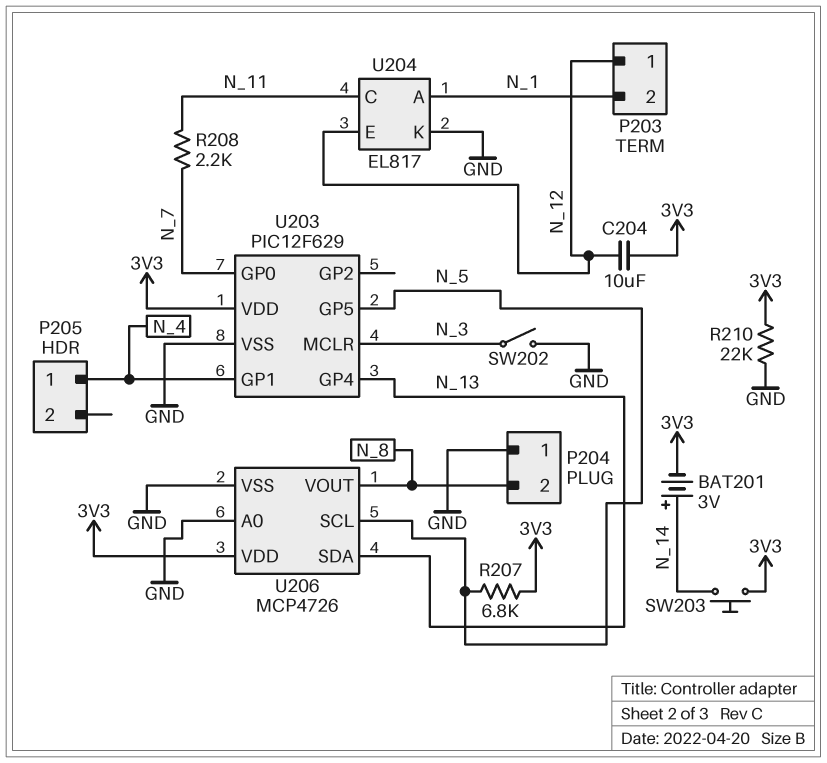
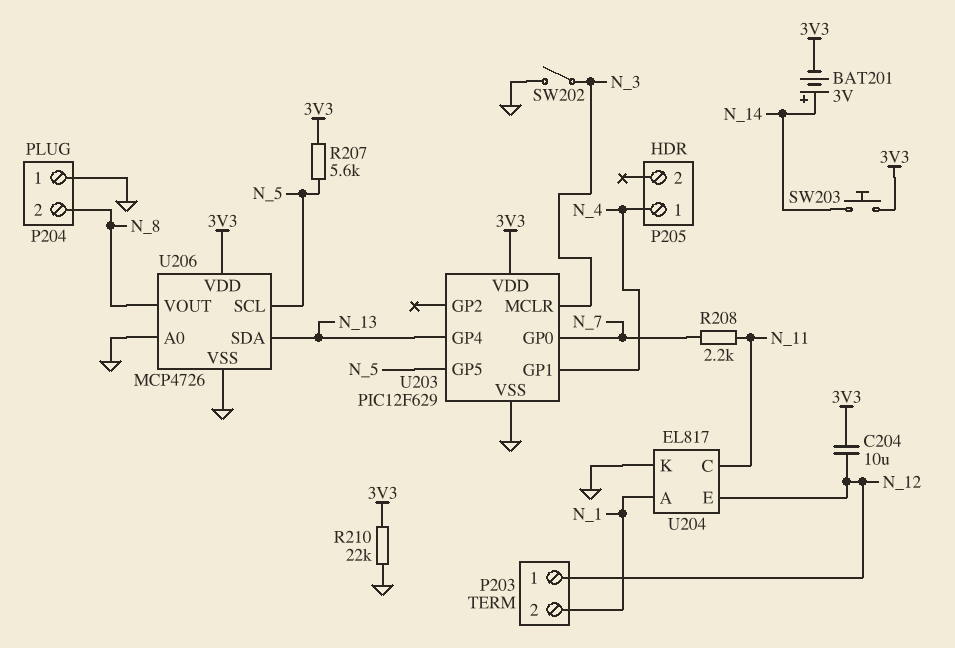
R207: 6.8k (3V3, N_5) -> 5.6k (3V3, N_5)

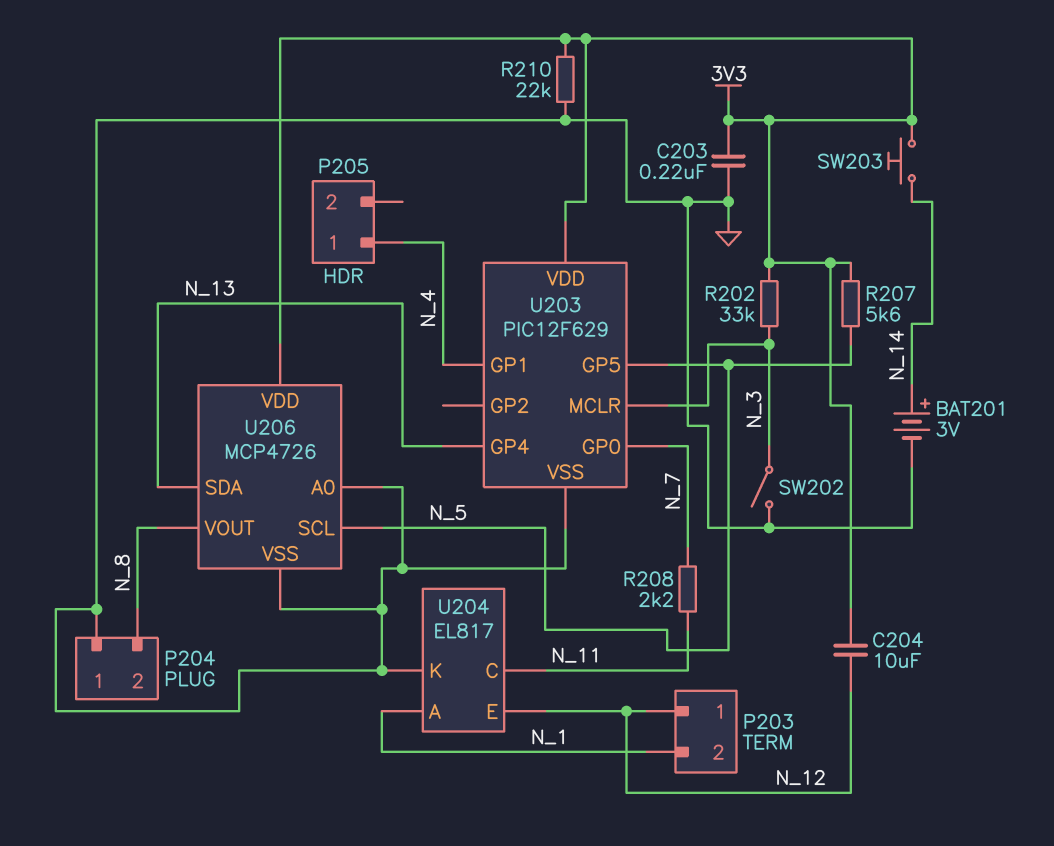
BAT201: 3V (plus N_14, minus 3V3) -> 3V (plus N_14, minus GND)
C203: none -> 220nF (3V3, GND)
R202: none -> 33k (3V3, N_3)

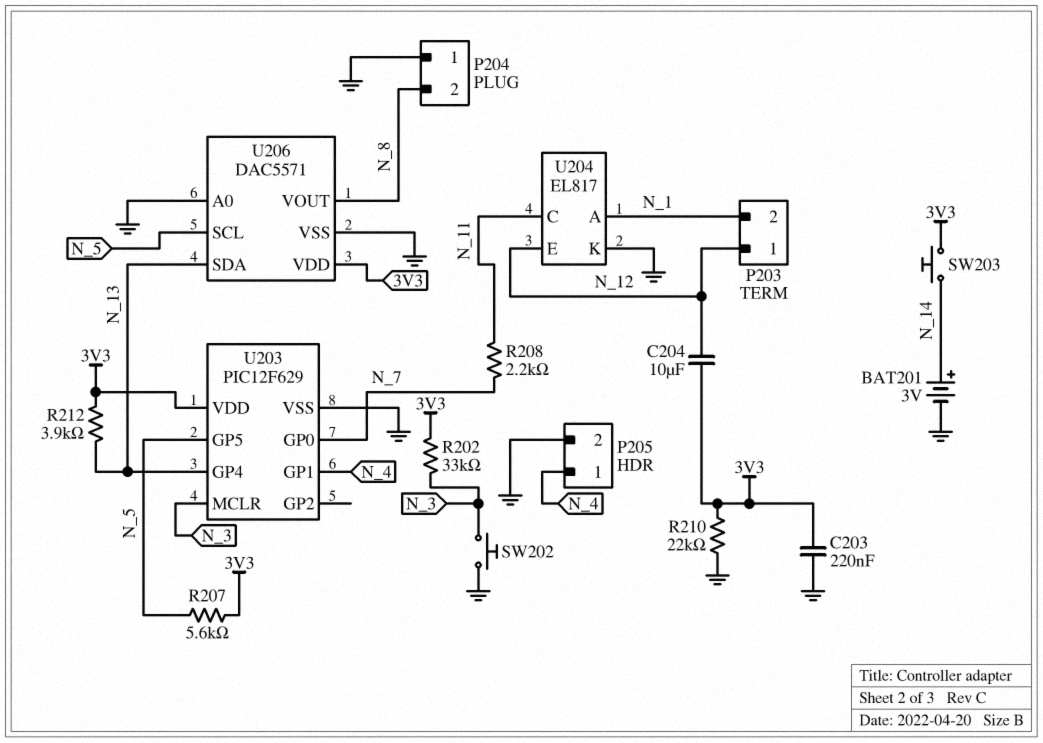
P205 pin 2: none -> GND
R212: none -> 3.9k (3V3, N_13)
SW202: switch (GND, N_3) -> button (GND, N_3)
U206: MCP4726 -> DAC5571

